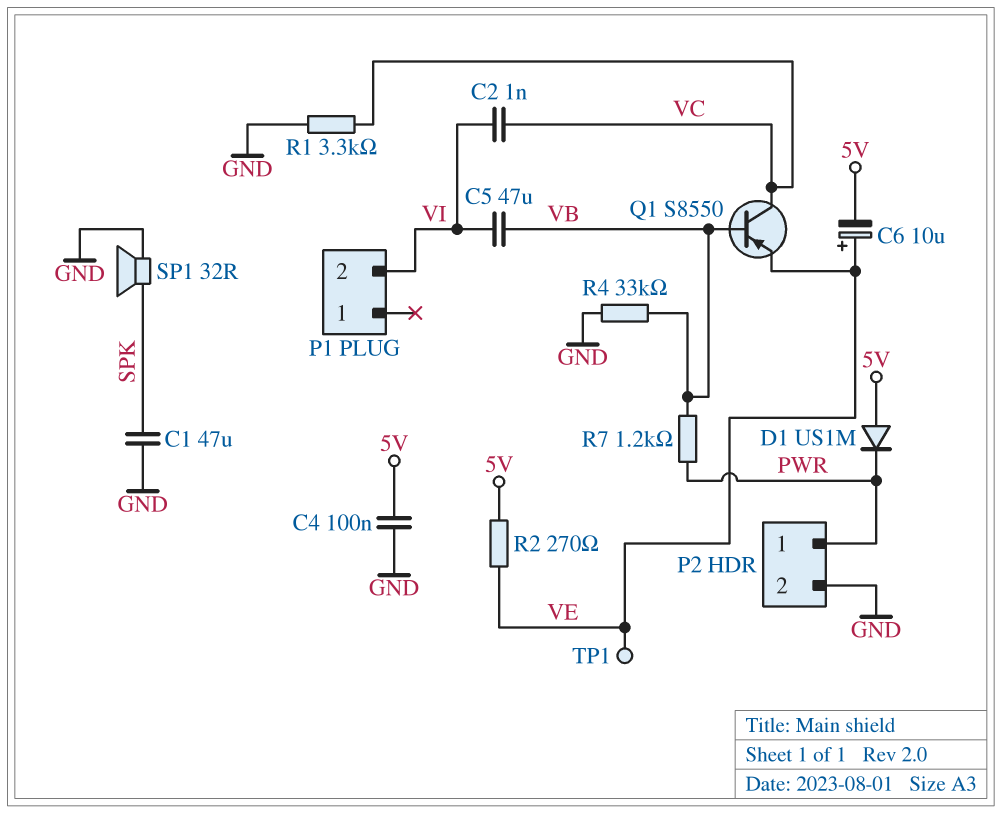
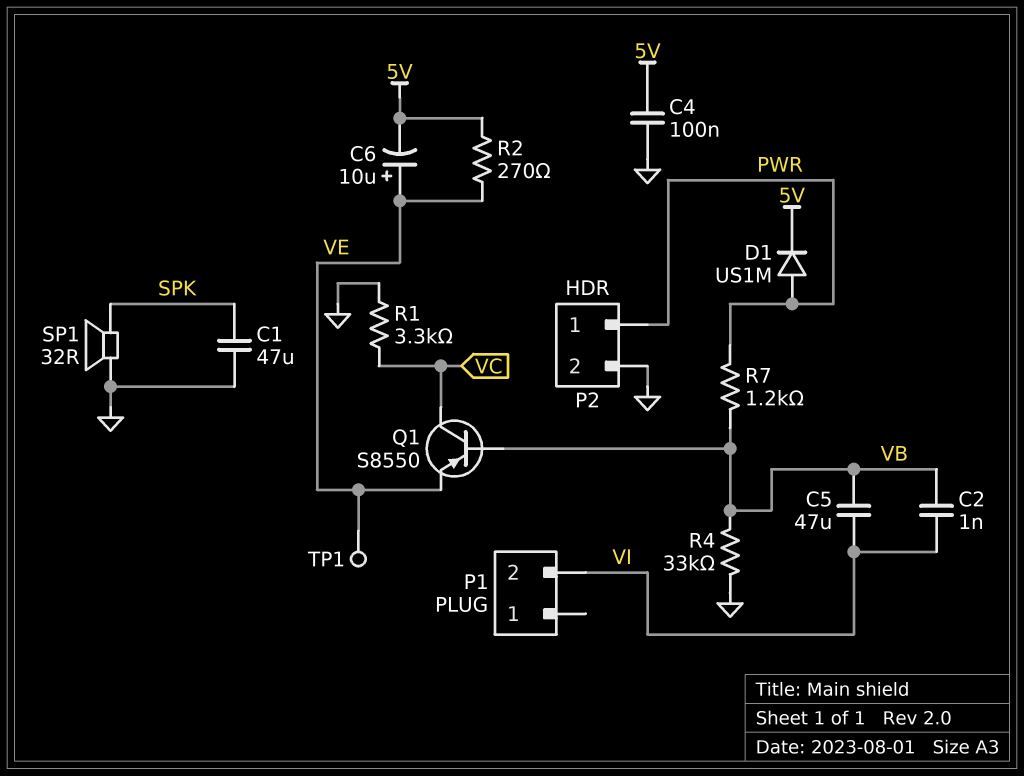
C2: 1nF (VC, VI) -> 1nF (VB, VI)
D1: diode US1M (A 5V, K PWR) -> diode US1M (A PWR, K 5V)

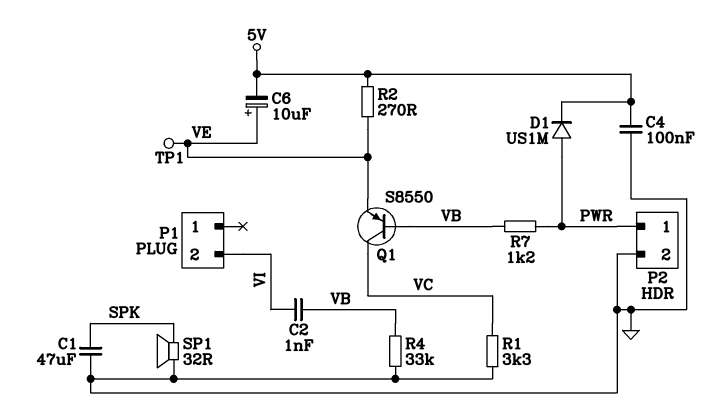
C5: 47uF (VB, VI) -> none

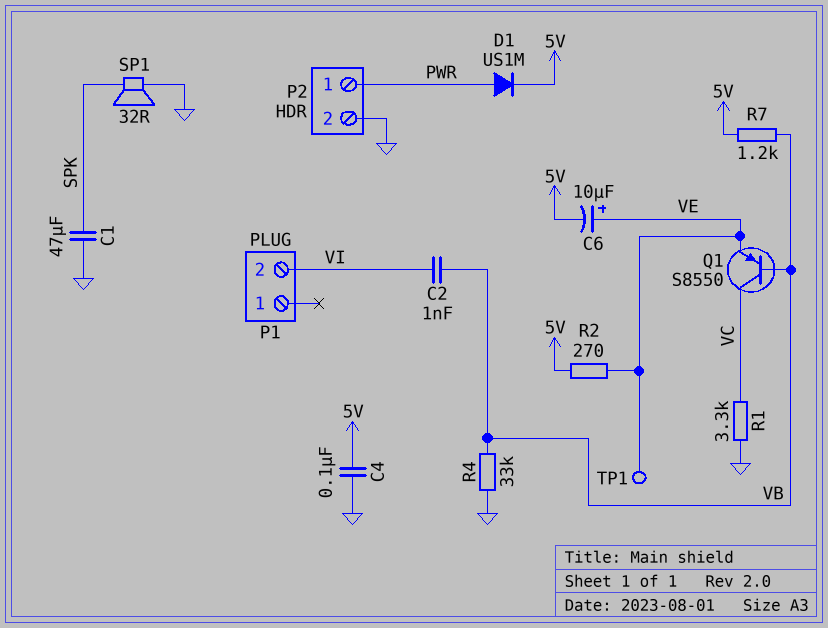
R7: 1.2k (PWR, VB) -> 1.2k (5V, VB)

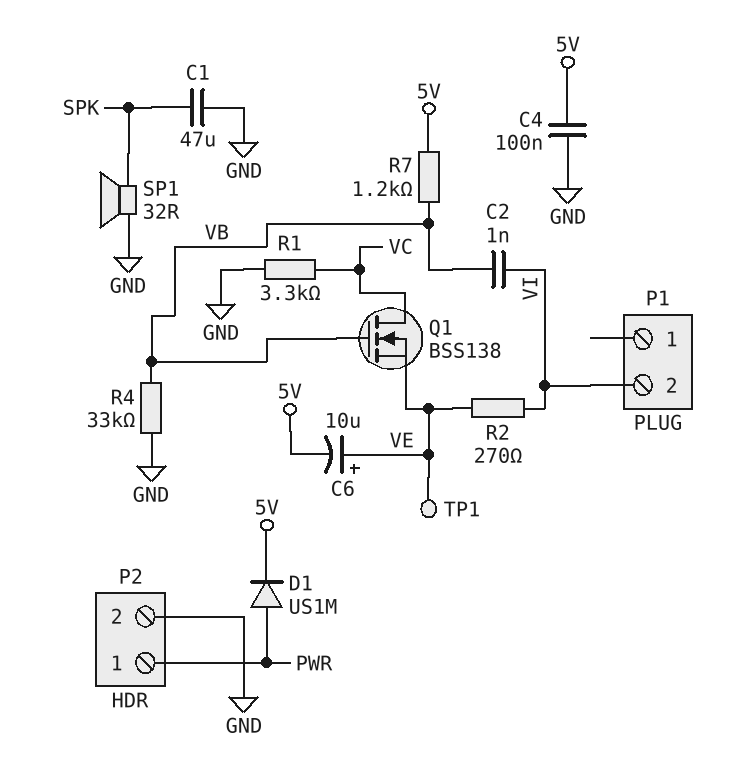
Q1: PNP S8550 (B VB, C VC, E VE) -> NMOS BSS138 (G VB, D VC, S VE)
R2: 270 (5V, VE) -> 270 (VE, VI)

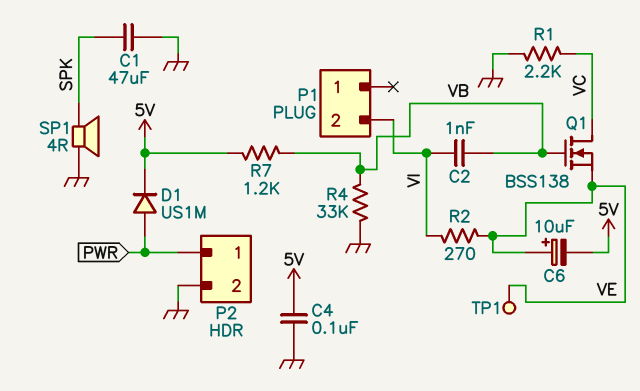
R1: 3.3k (GND, VC) -> 2.2k (GND, VC)
SP1: speaker 32R (GND, SPK) -> speaker 4R (GND, SPK)

